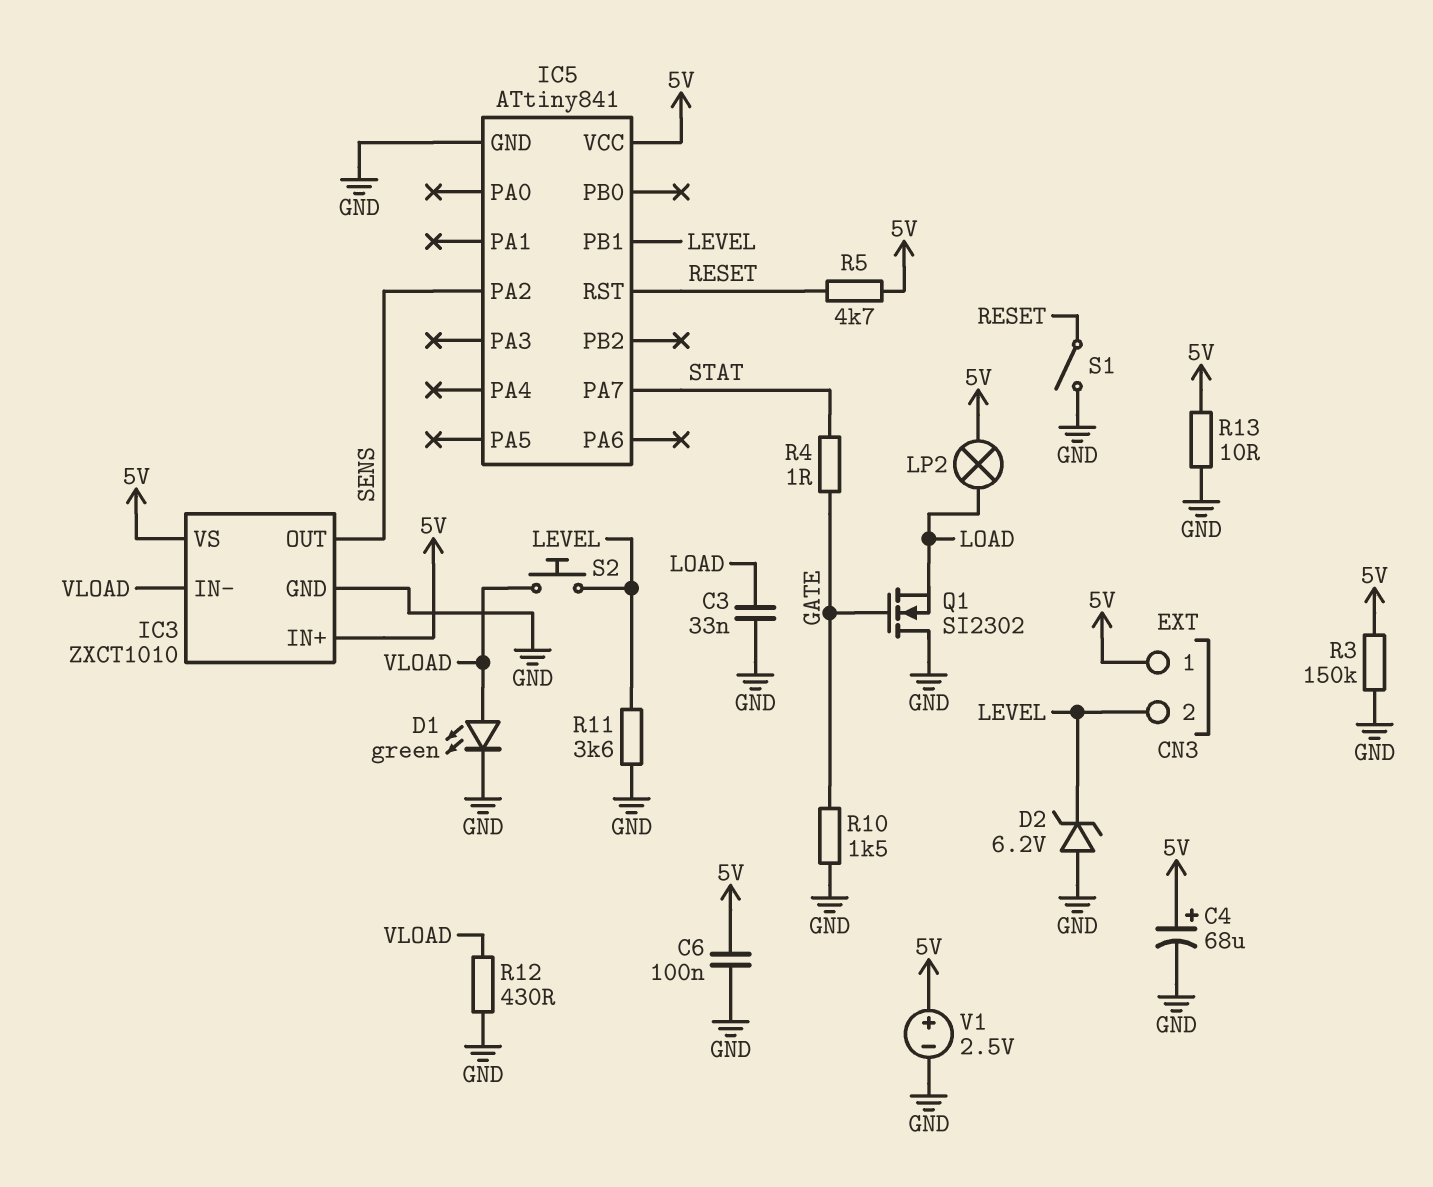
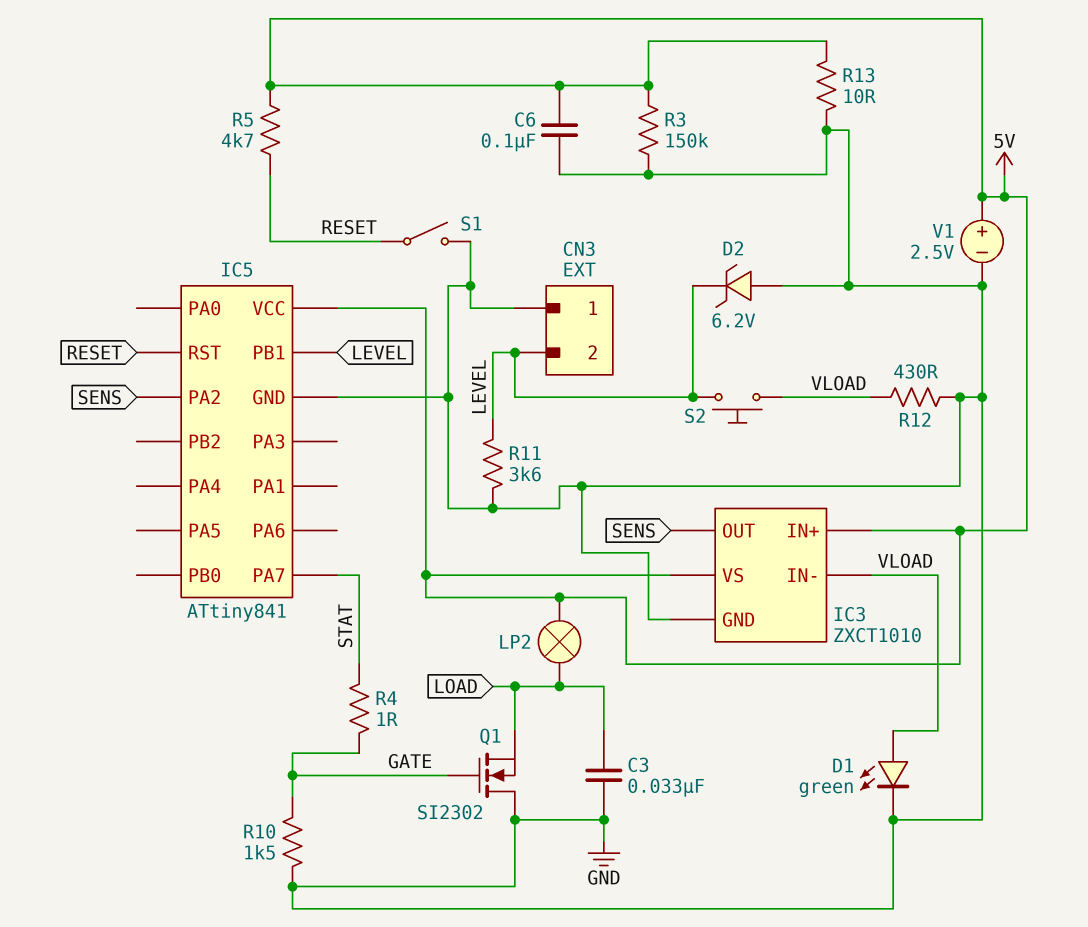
C4: 68uF (plus 5V, minus GND) -> none
CN3 pin 1: 5V -> GND

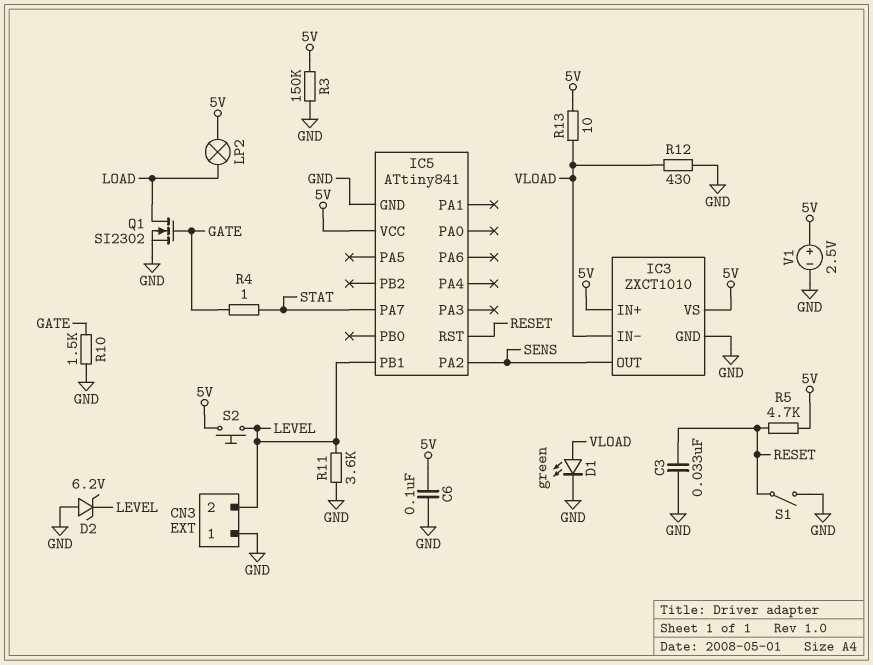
C3: 33nF (GND, LOAD) -> 33nF (GND, RESET)
Q1: NMOS SI2302 (G GATE, D GND, S LOAD) -> NMOS SI2302 (G GATE, D LOAD, S GND)
R13: 10 (5V, GND) -> 10 (5V, VLOAD)
S2: button (LEVEL, VLOAD) -> button (5V, LEVEL)

